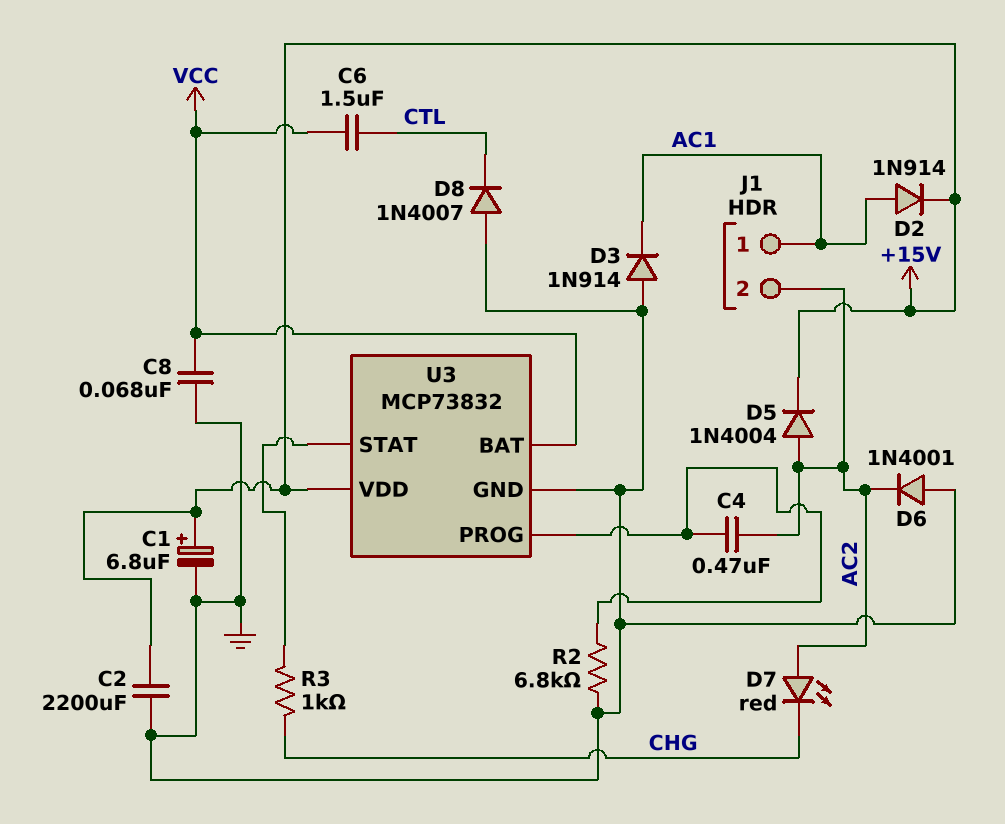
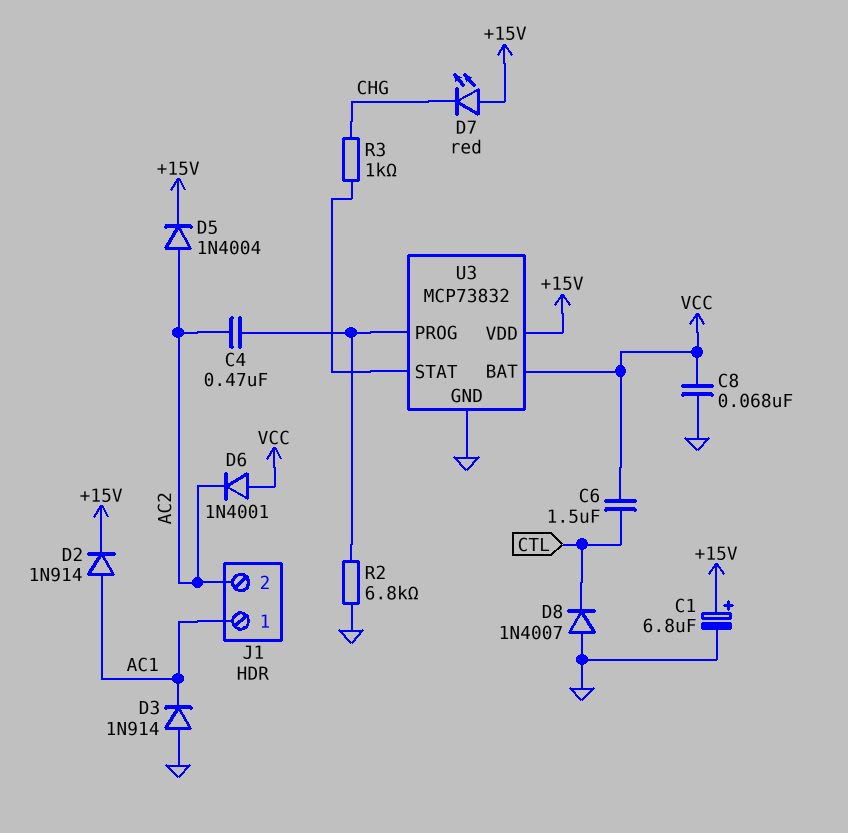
C2: 2200uF (+15V, GND) -> none
D6: diode 1N4001 (A GND, K AC2) -> diode 1N4001 (A VCC, K AC2)
D7: LED red (A AC2, K CHG) -> LED red (A +15V, K CHG)

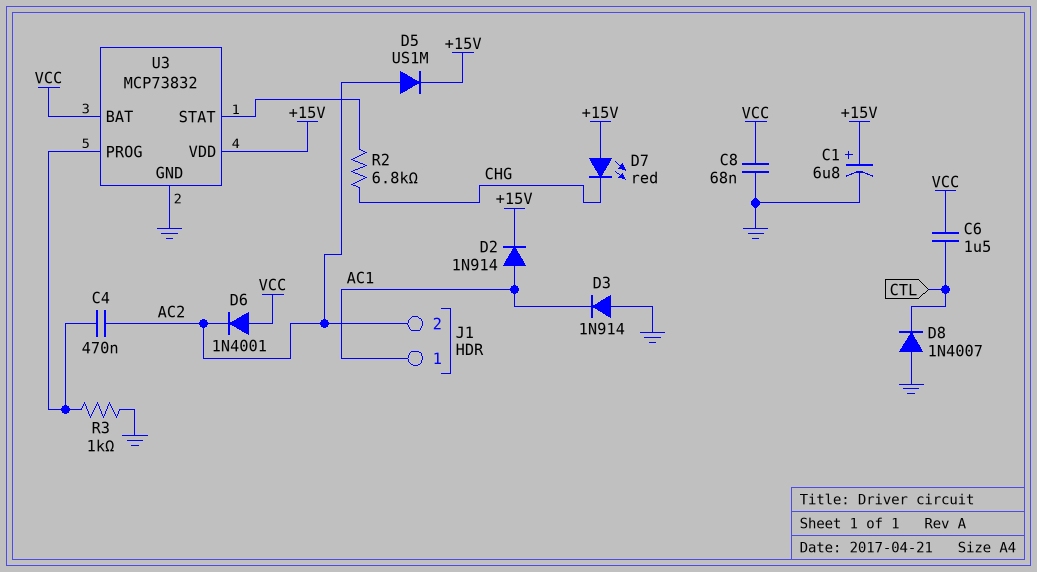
D5: diode 1N4004 (A AC2, K +15V) -> diode US1M (A AC2, K +15V)
R2: 6.8k (GND, U3/PROG) -> 6.8k (CHG, U3/STAT)
R3: 1k (CHG, U3/STAT) -> 1k (GND, U3/PROG)

